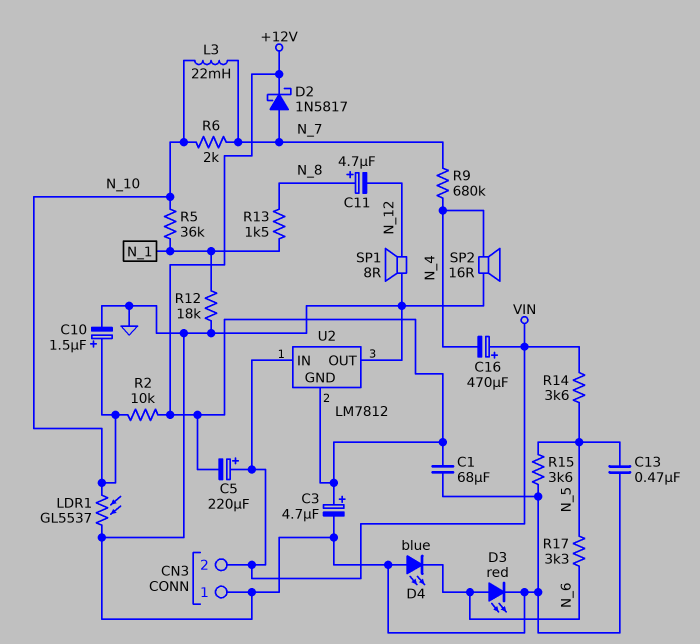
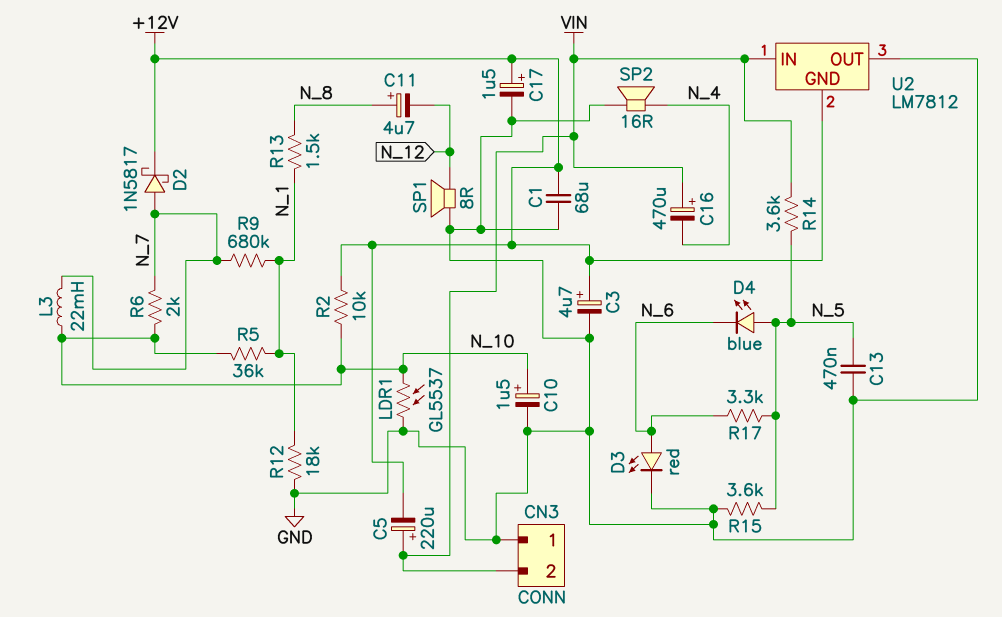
C17: none -> 1.5uF (plus +12V, minus GND)
D4: LED blue (A GND, K N_6) -> LED blue (A N_5, K N_6)
R9: 680k (N_4, N_7) -> 680k (N_1, N_7)

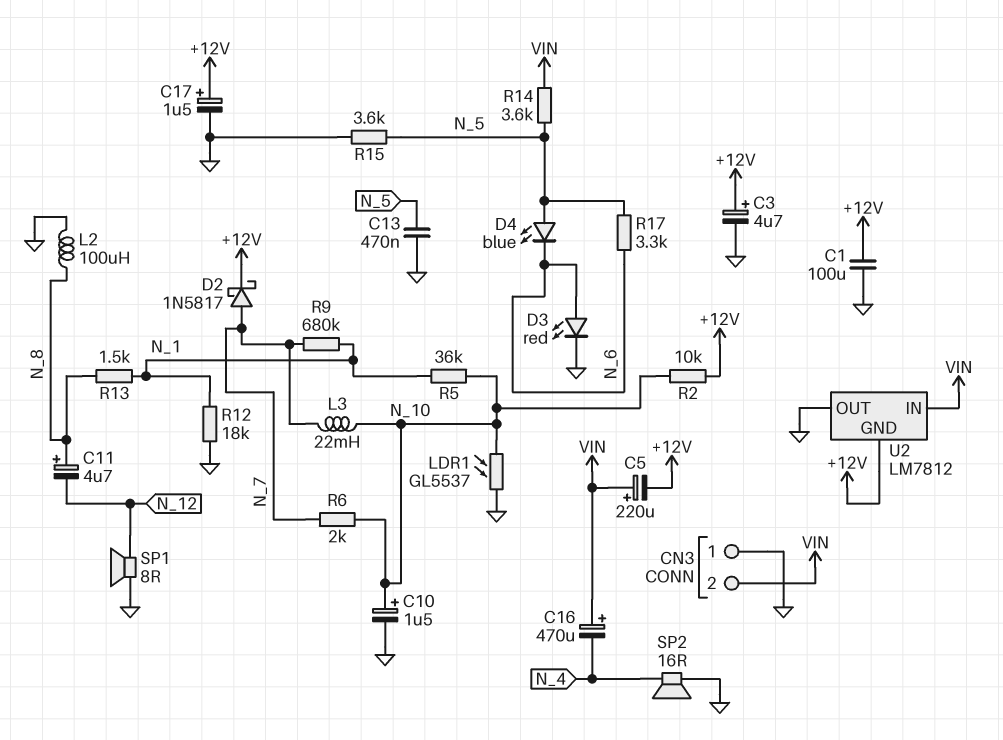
C1: 68uF (+12V, GND) -> 100uF (+12V, GND)
L2: none -> 100uH (GND, N_8)

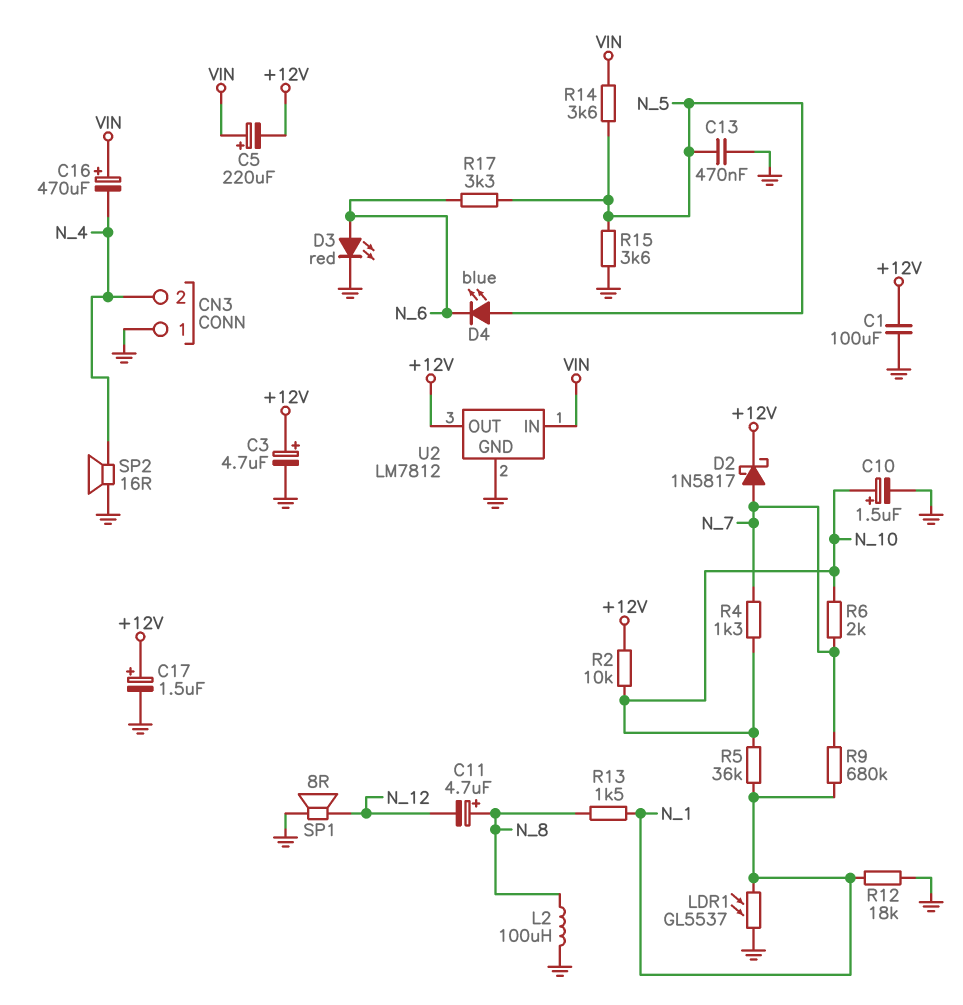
CN3 pin 2: VIN -> N_4
L3: 22mH (N_7, N_10) -> none
LDR1: GL5537 (GND, N_10) -> GL5537 (GND, N_1)
R4: none -> 1.3k (N_7, N_10)
U2 pin GND: +12V -> GND
U2 pin OUT: GND -> +12V

